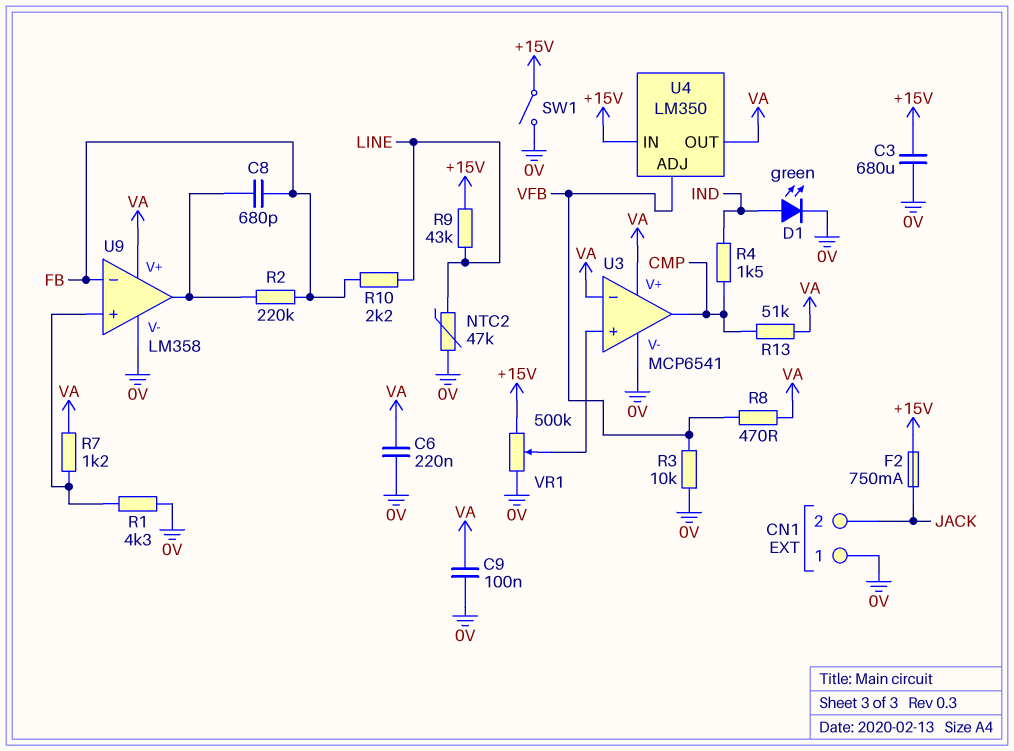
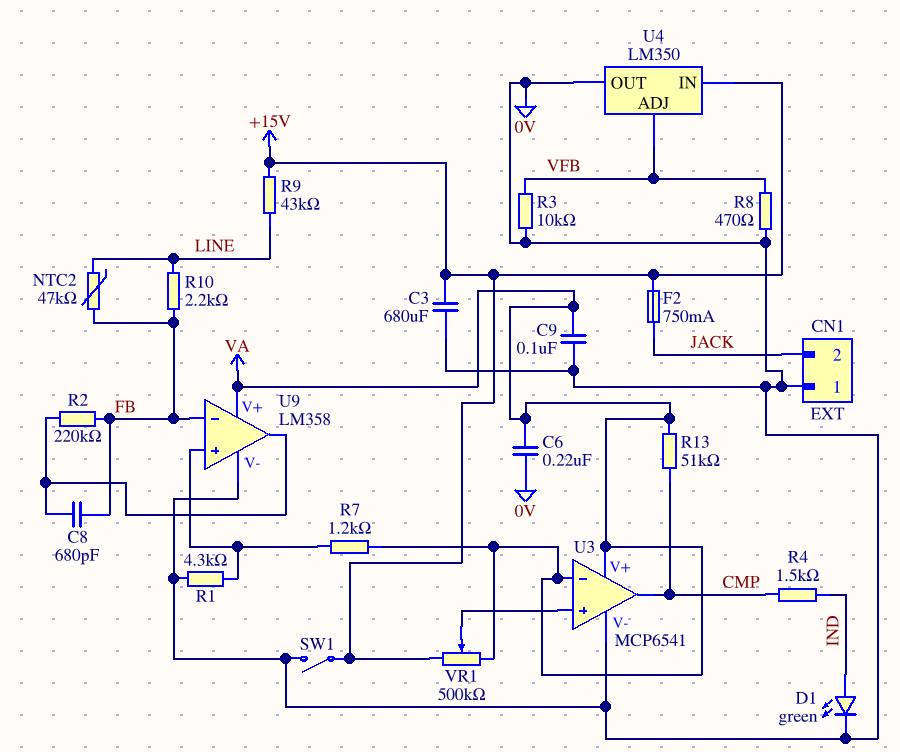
NTC2: 47k (0V, LINE) -> 47k (FB, LINE)
R8: 470 (VA, VFB) -> 470 (0V, VFB)
U4 pin OUT: VA -> 0V
VR1: 500k (+15V, 0V, wiper U3/in+) -> 500k (+15V, VA, wiper U3/in+)

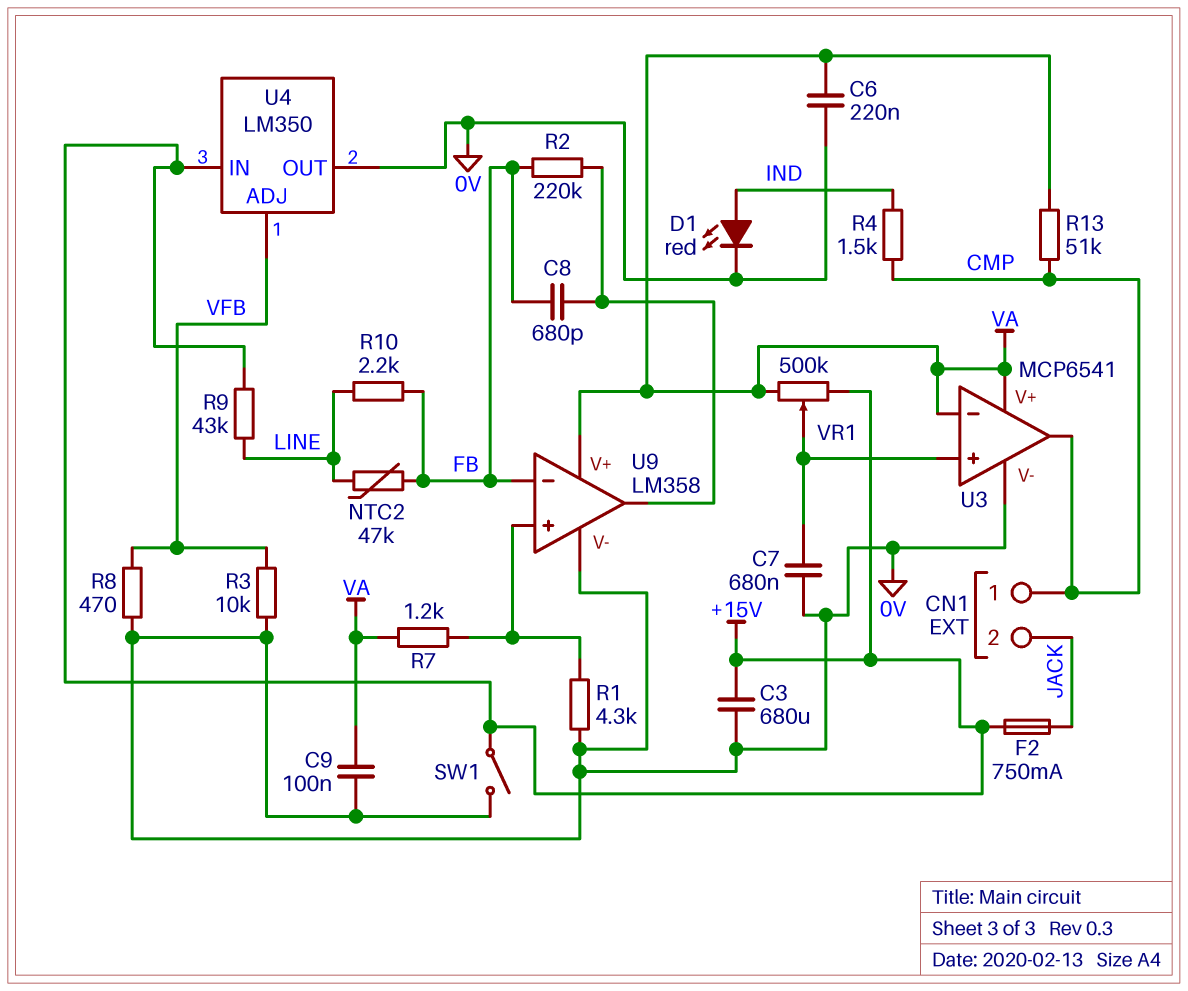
C7: none -> 680nF (0V, U3/in+)
CN1 pin 1: 0V -> CMP
D1: LED green (A IND, K 0V) -> LED red (A IND, K 0V)

